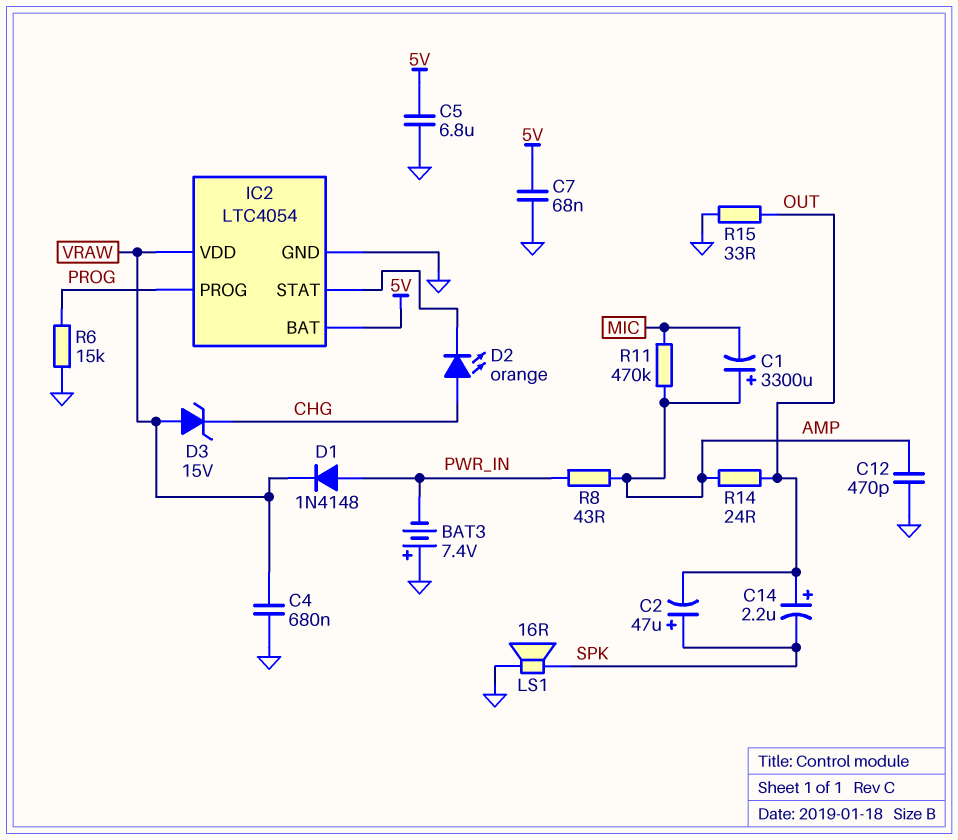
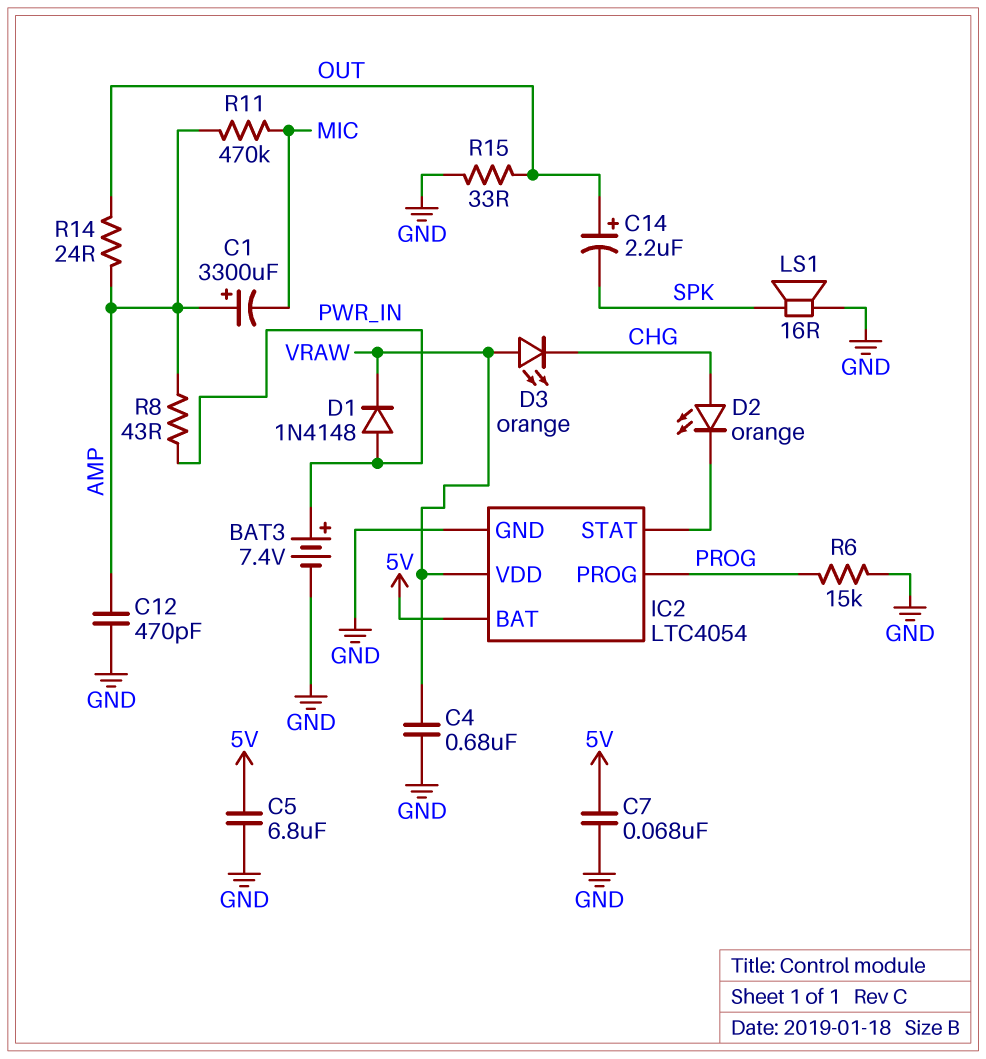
BAT3: 7.4V (plus GND, minus PWR_IN) -> 7.4V (plus PWR_IN, minus GND)
C2: 47uF (plus SPK, minus OUT) -> none
D3: zener 15V (A VRAW, K CHG) -> LED orange (A VRAW, K CHG)

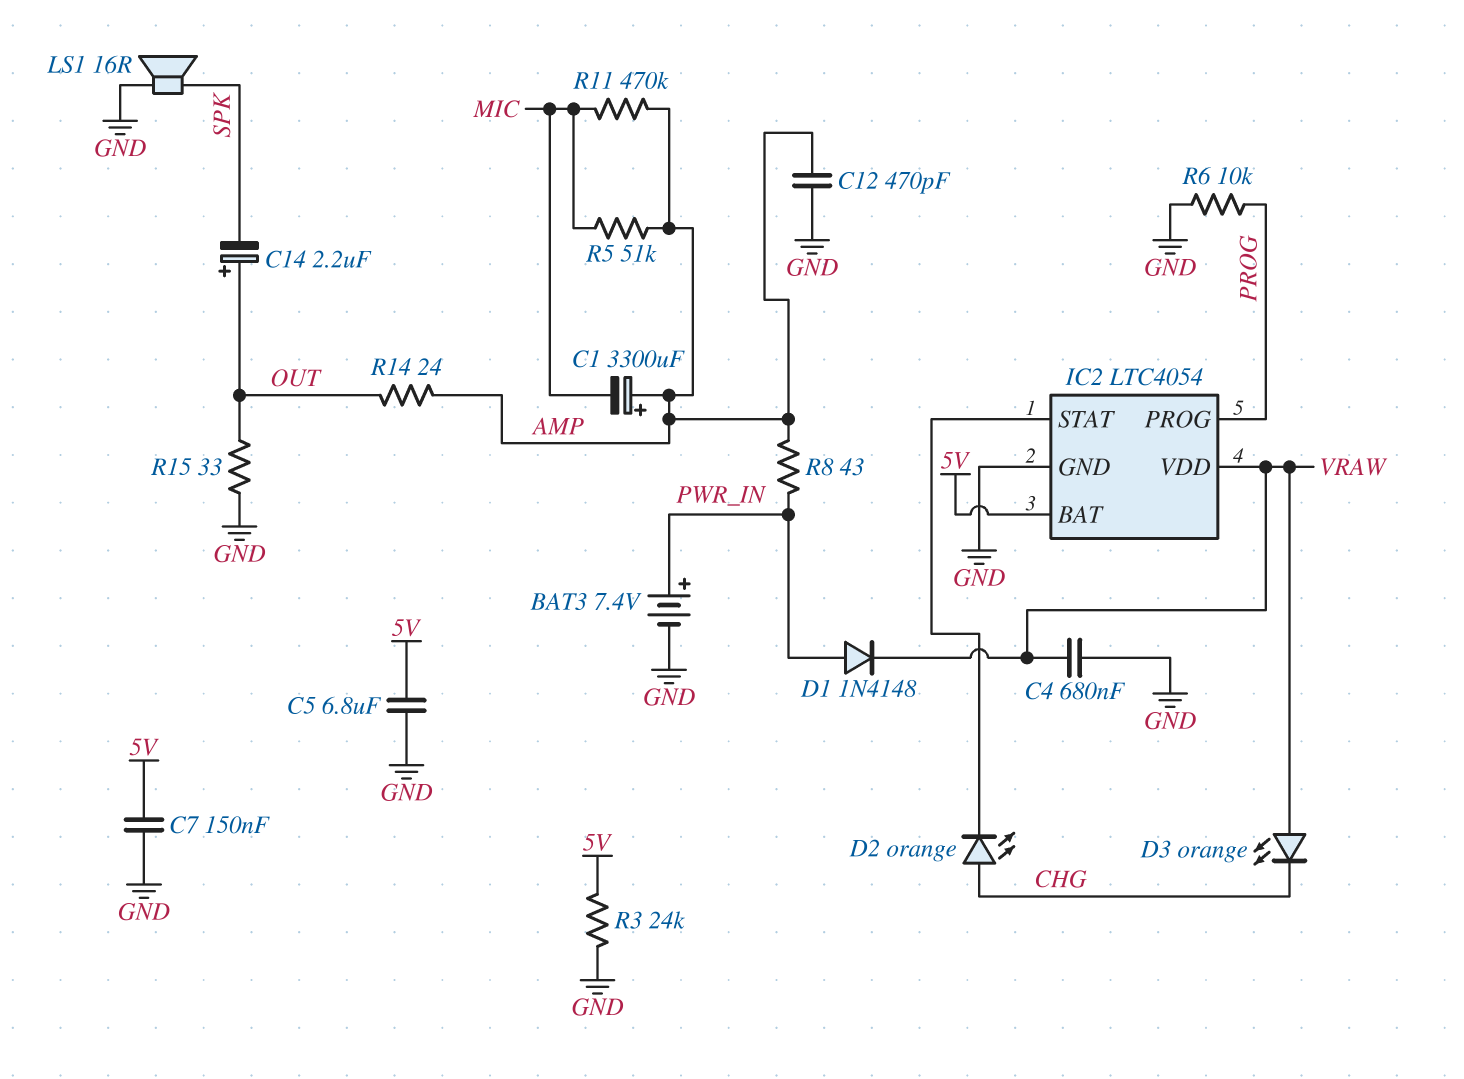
C7: 68nF (5V, GND) -> 150nF (5V, GND)
R3: none -> 24k (5V, GND)
R5: none -> 51k (AMP, MIC)
R6: 15k (GND, PROG) -> 10k (GND, PROG)

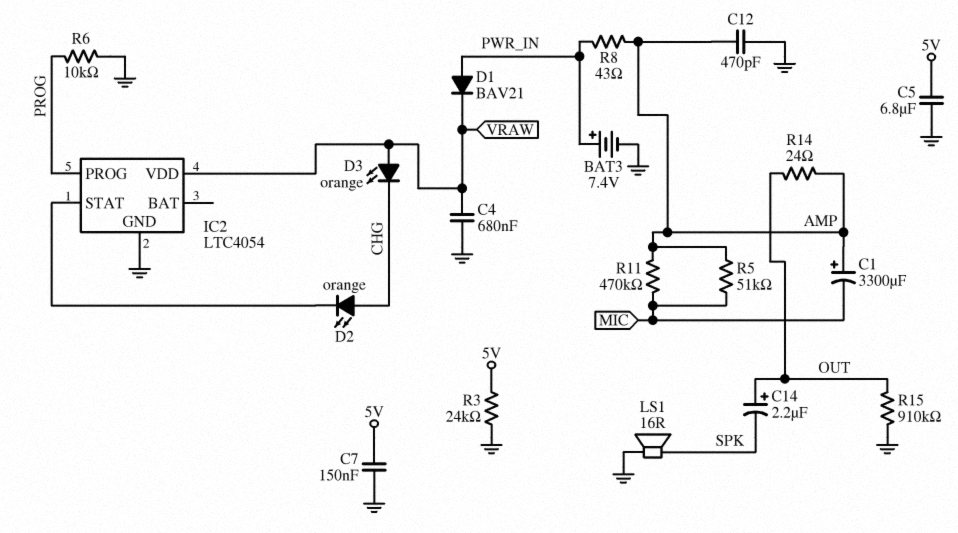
D1: diode 1N4148 (A PWR_IN, K VRAW) -> diode BAV21 (A PWR_IN, K VRAW)
IC2 pin BAT: 5V -> none
R15: 33 (GND, OUT) -> 910k (GND, OUT)

